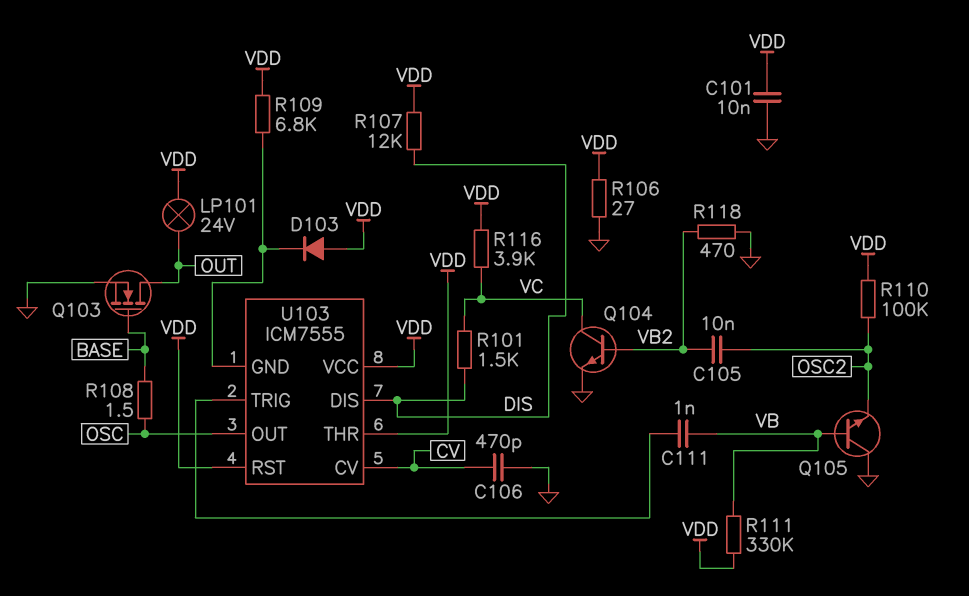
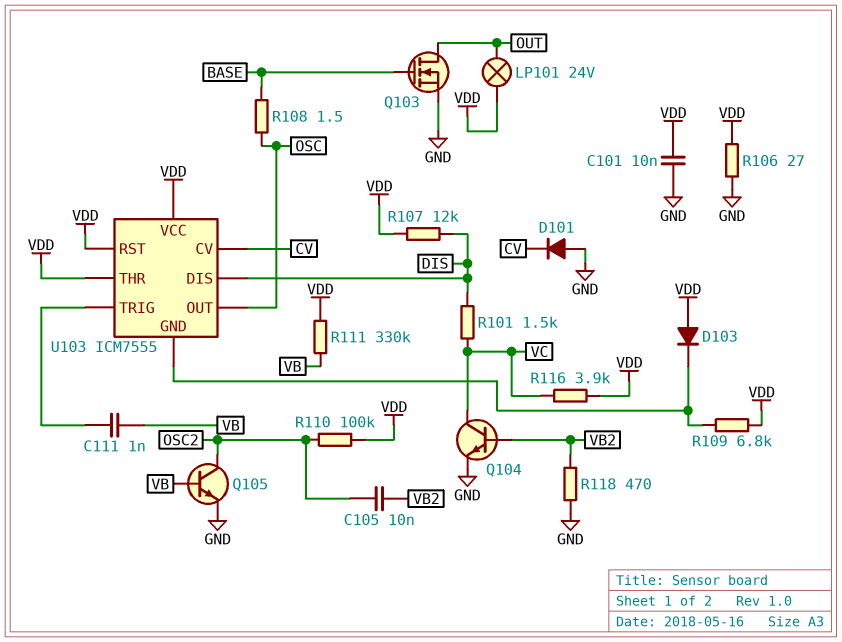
C106: 470pF (CV, GND) -> none
D101: none -> diode (A GND, K CV)
Q105: NPN (B VB, C GND, E OSC2) -> NPN (B VB, C OSC2, E GND)

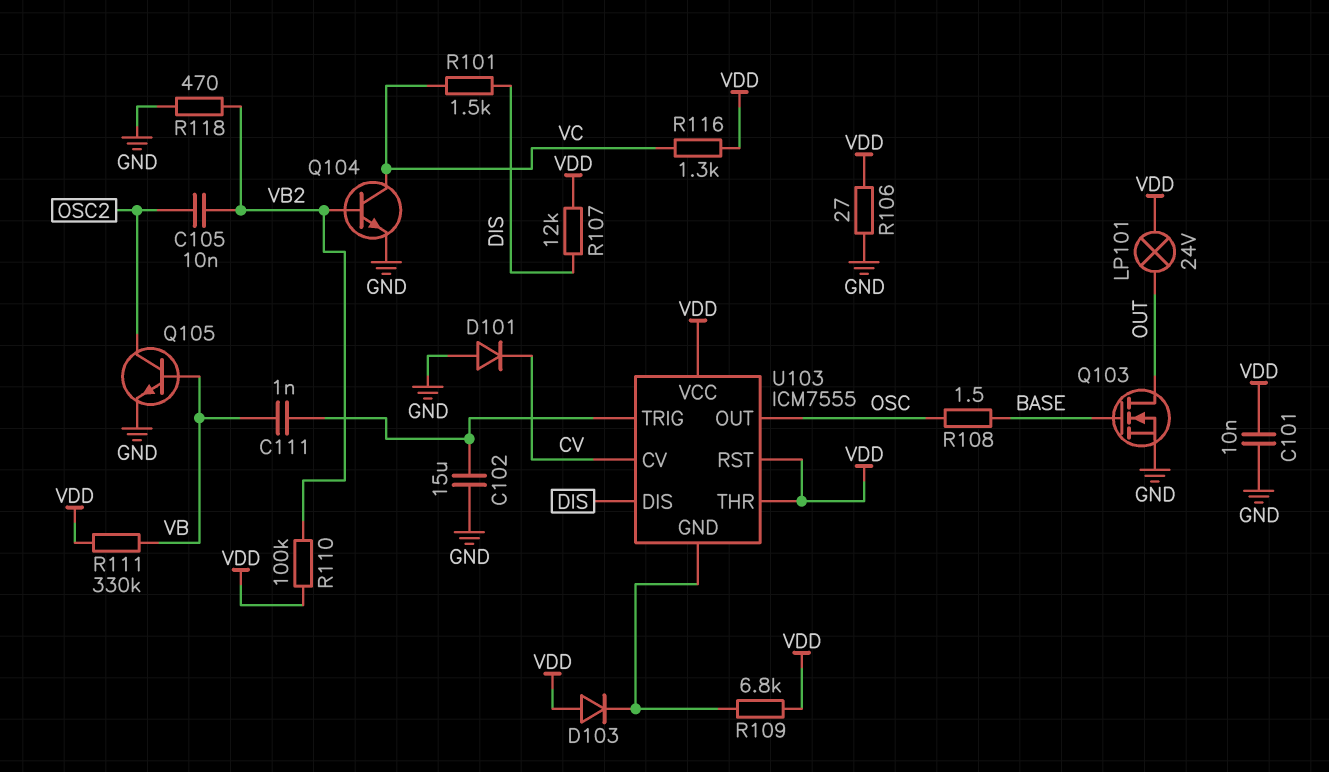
C102: none -> 15uF (GND, U103/TRIG)
R110: 100k (OSC2, VDD) -> 100k (VB2, VDD)
R116: 3.9k (VC, VDD) -> 1.3k (VC, VDD)

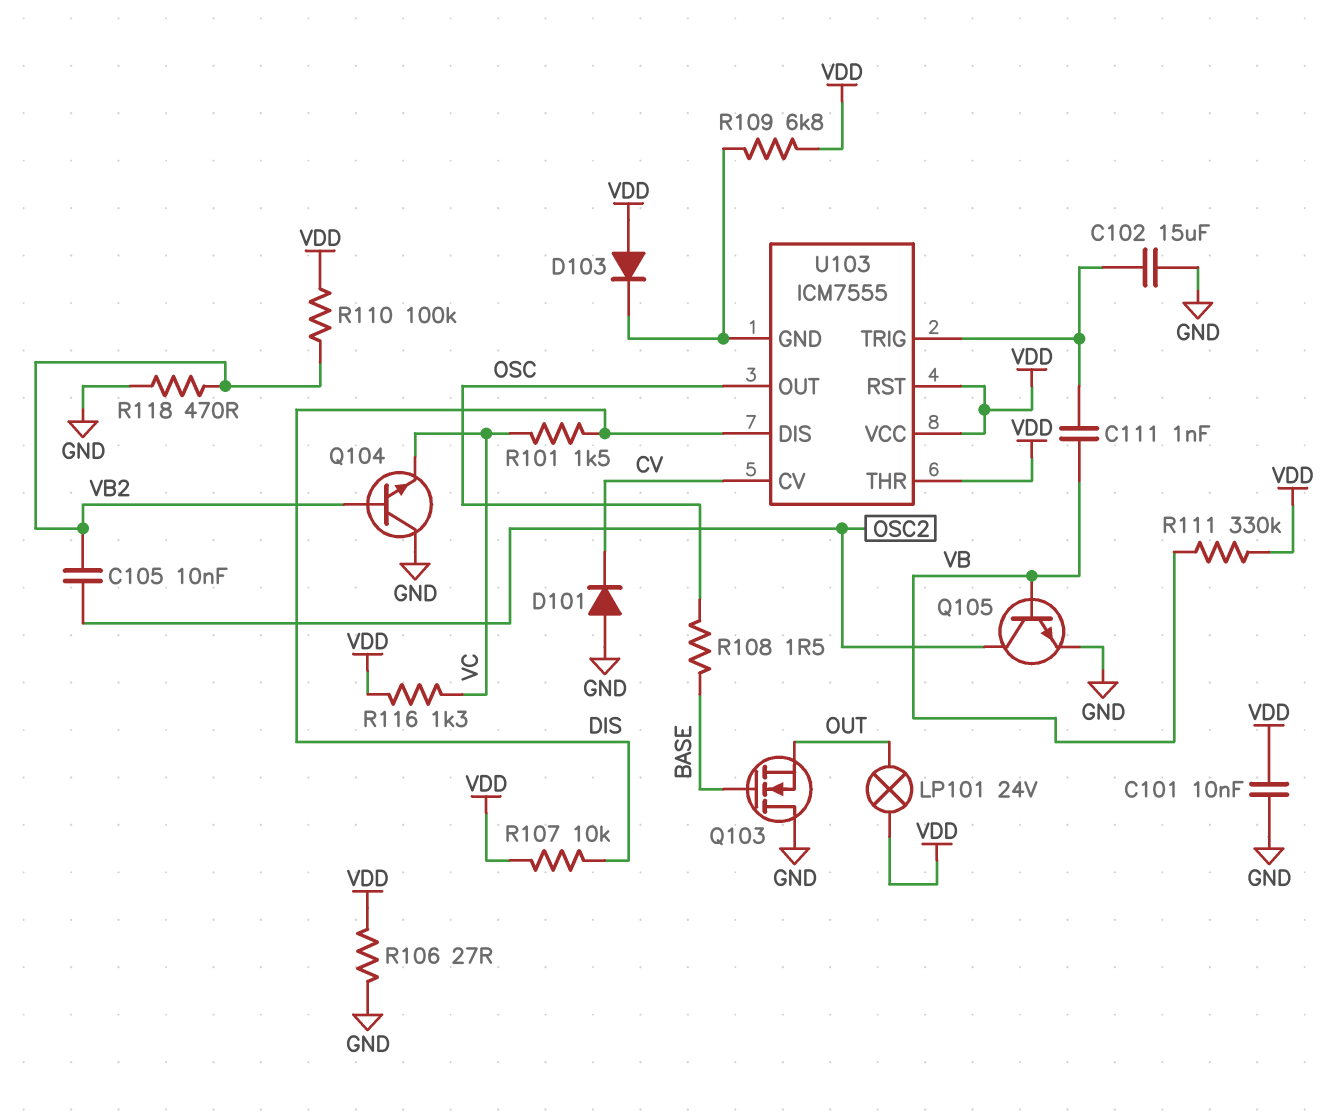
Q103: NMOS (G BASE, D OUT, S GND) -> NMOS (G BASE, D GND, S OUT)
Q104: NPN (B VB2, C VC, E GND) -> NPN (B VB2, C GND, E VC)
R107: 12k (DIS, VDD) -> 10k (DIS, VDD)

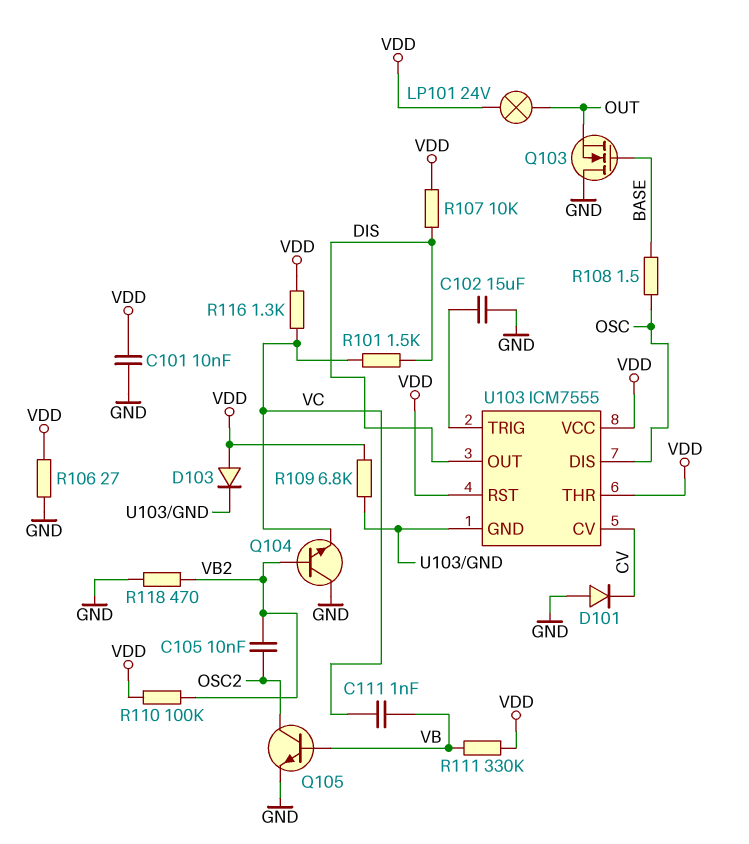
C111: 1nF (U103/TRIG, VB) -> 1nF (VB, VC)
U103 pin DIS: DIS -> OSC
U103 pin OUT: OSC -> DIS

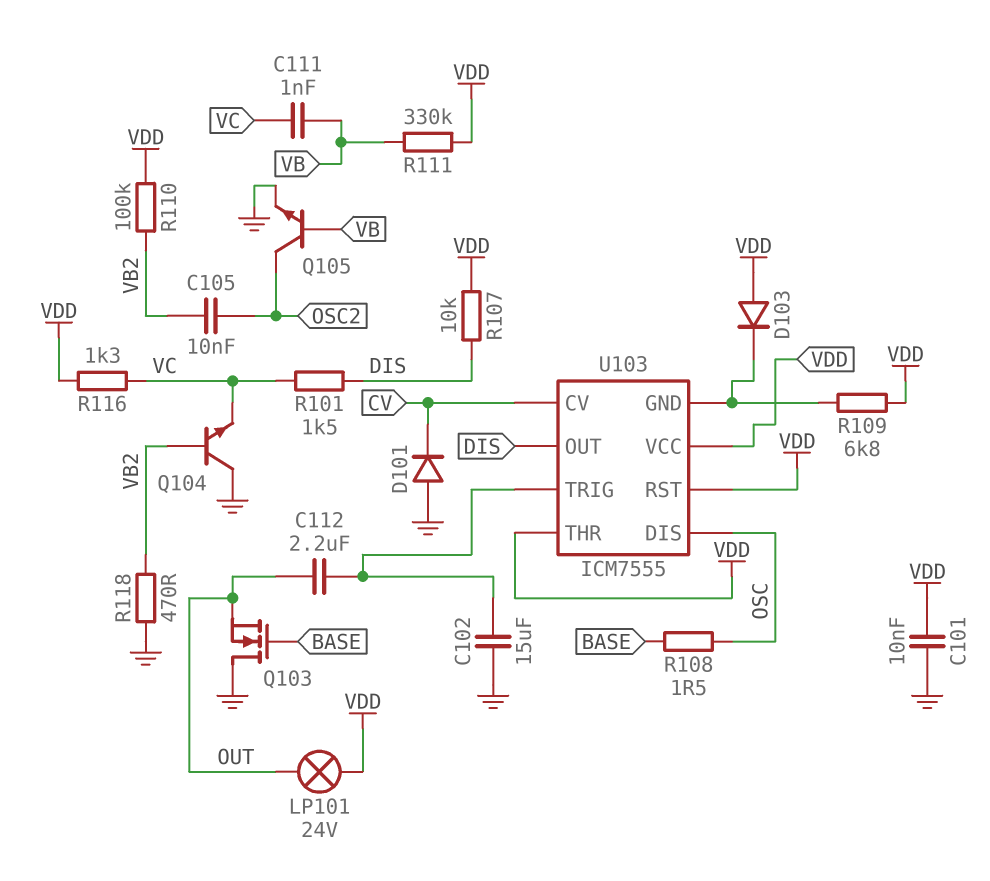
C112: none -> 2.2uF (OUT, U103/TRIG)
R106: 27 (GND, VDD) -> none

